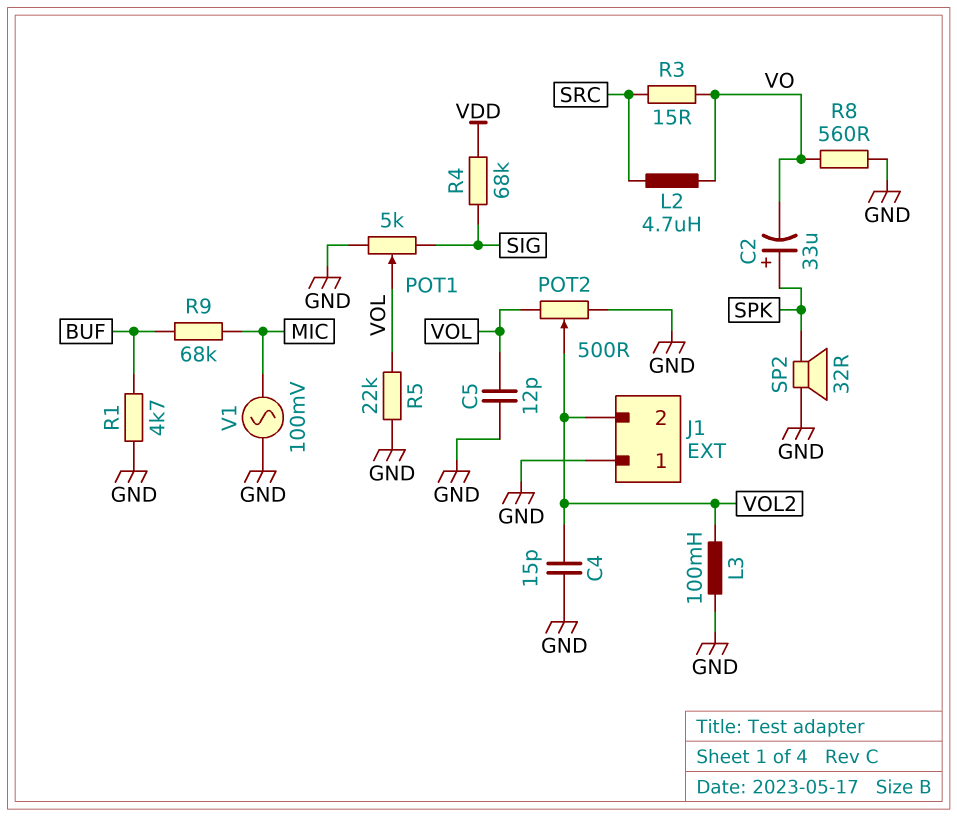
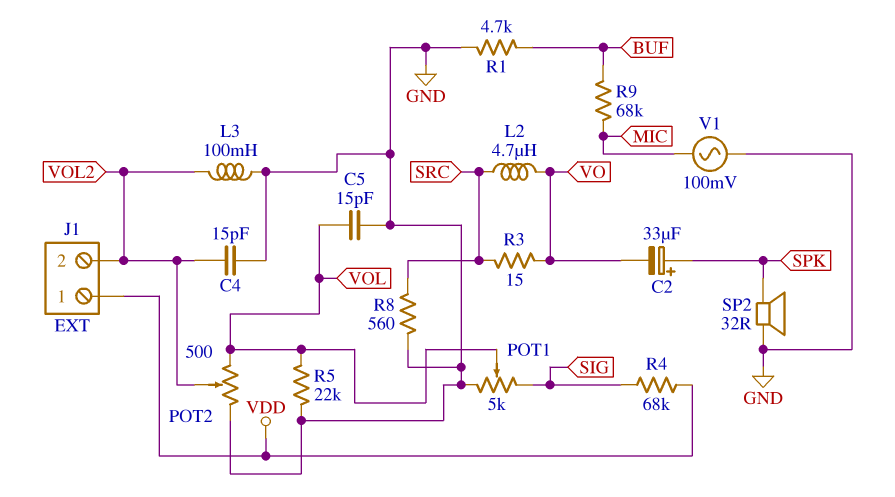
C5: 12pF (GND, VOL) -> 15pF (GND, VOL)
J1 pin 1: GND -> VDD
R8: 560 (GND, VO) -> 560 (GND, SRC)

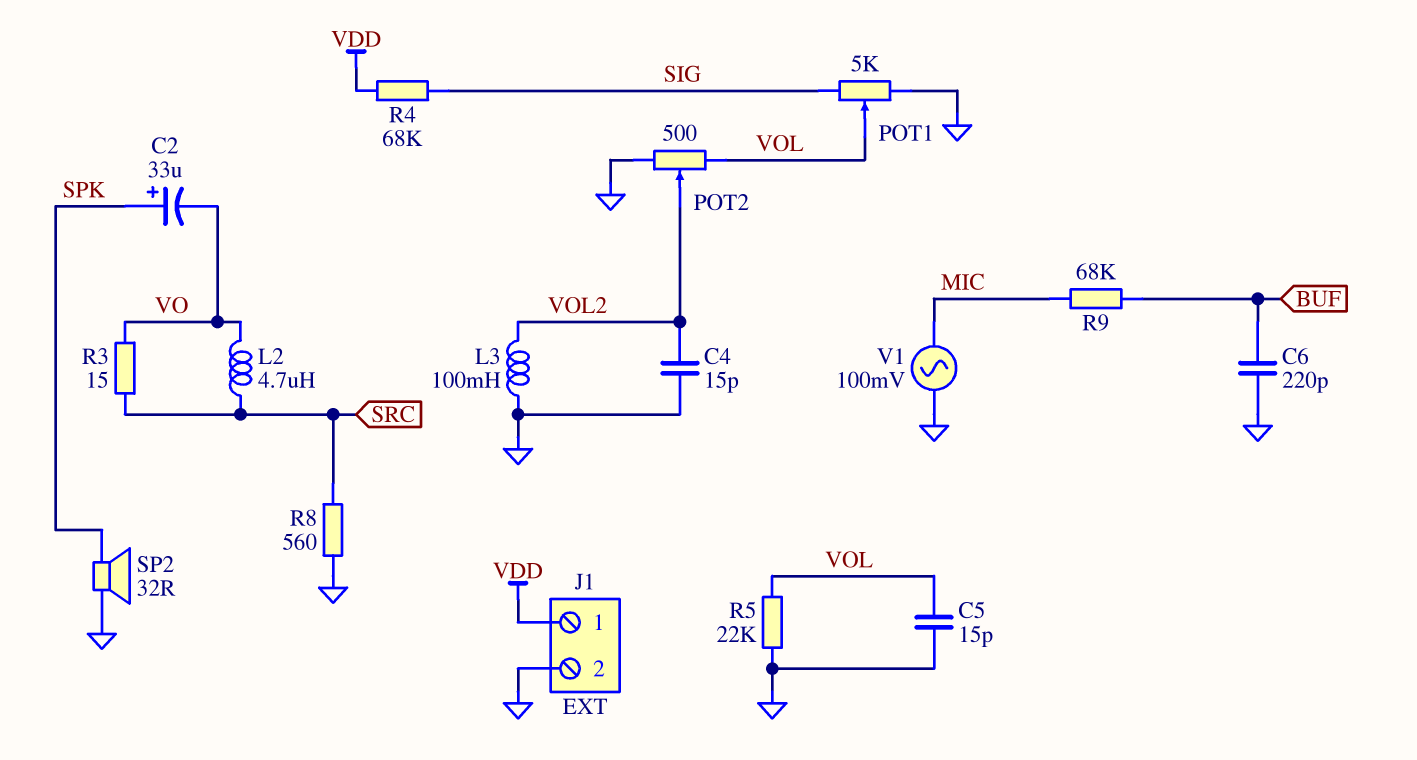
C6: none -> 220pF (BUF, GND)
J1 pin 2: VOL2 -> GND
R1: 4.7k (BUF, GND) -> none

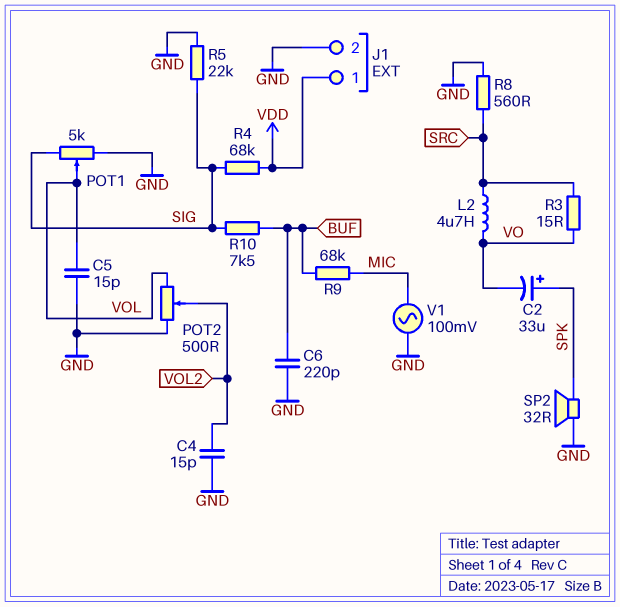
L3: 100mH (GND, VOL2) -> none
R5: 22k (GND, VOL) -> 22k (GND, SIG)
R10: none -> 7.5k (BUF, SIG)

